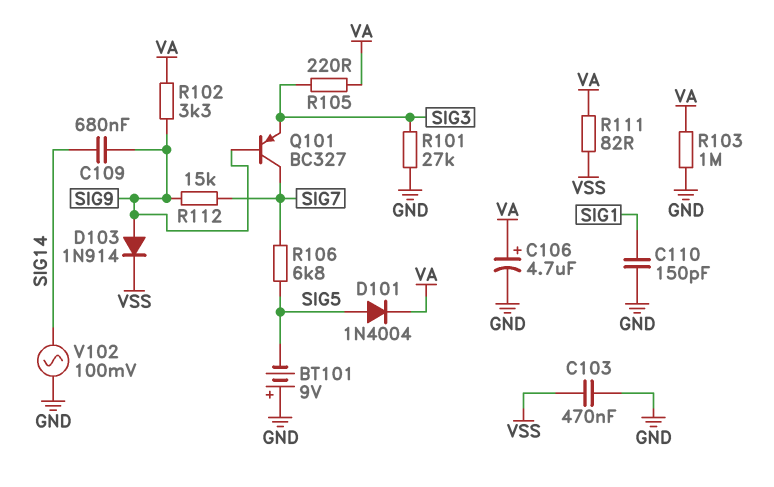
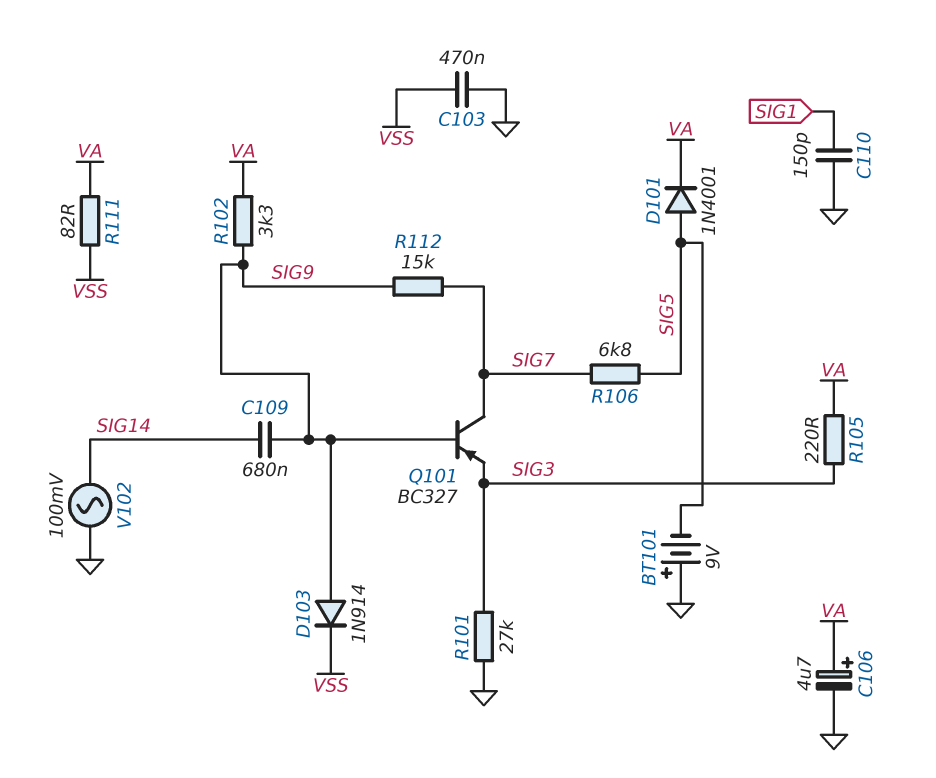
D101: diode 1N4004 (A SIG5, K VA) -> diode 1N4001 (A SIG5, K VA)
R103: 1M (GND, VA) -> none

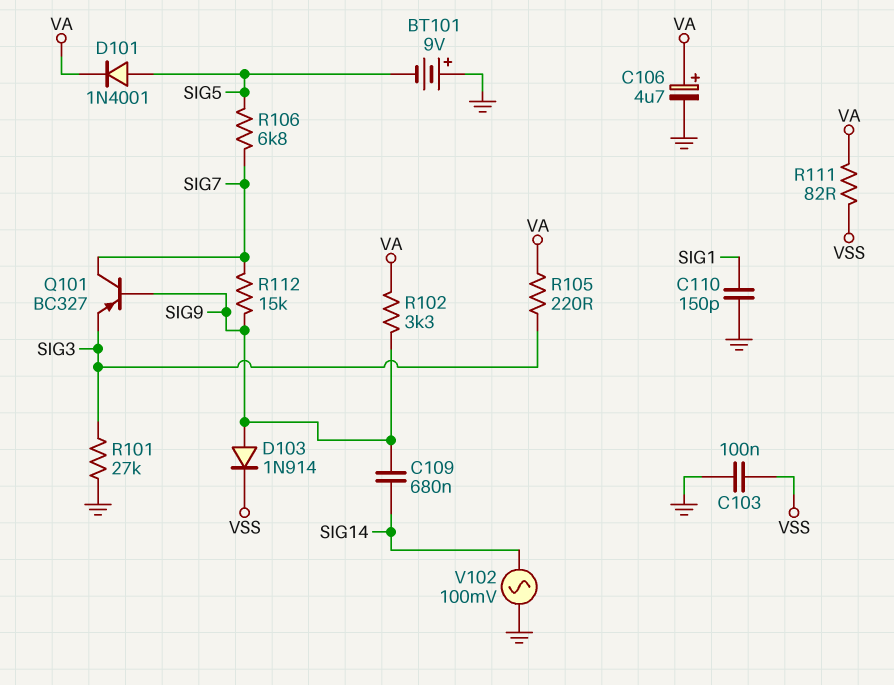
C103: 470nF (GND, VSS) -> 100nF (GND, VSS)

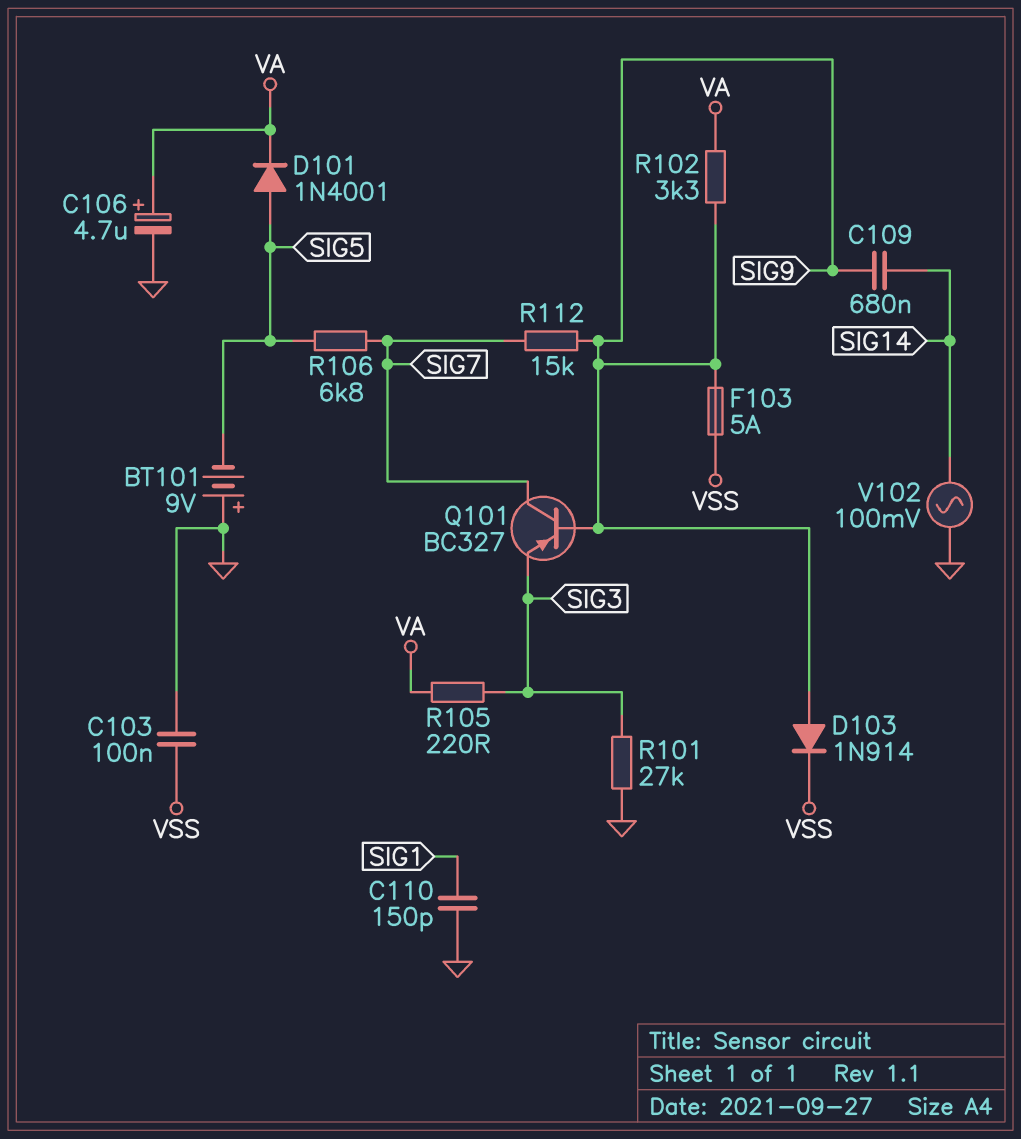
F103: none -> 5A (SIG9, VSS)
R111: 82 (VA, VSS) -> none

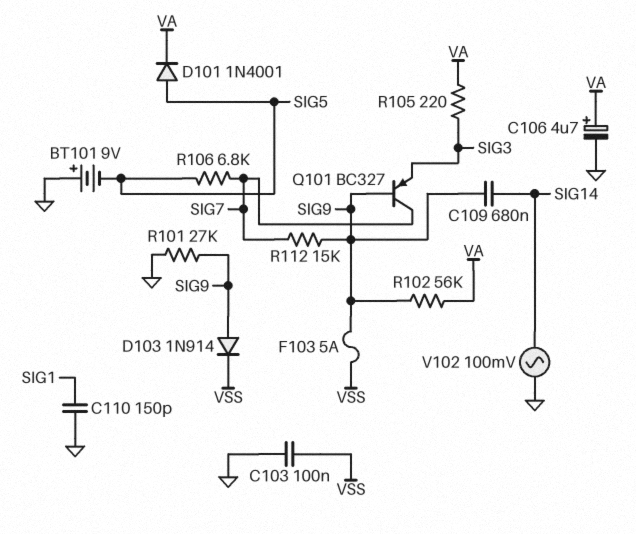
R101: 27k (GND, SIG3) -> 27k (GND, SIG9)
R102: 3.3k (SIG9, VA) -> 56k (SIG9, VA)

